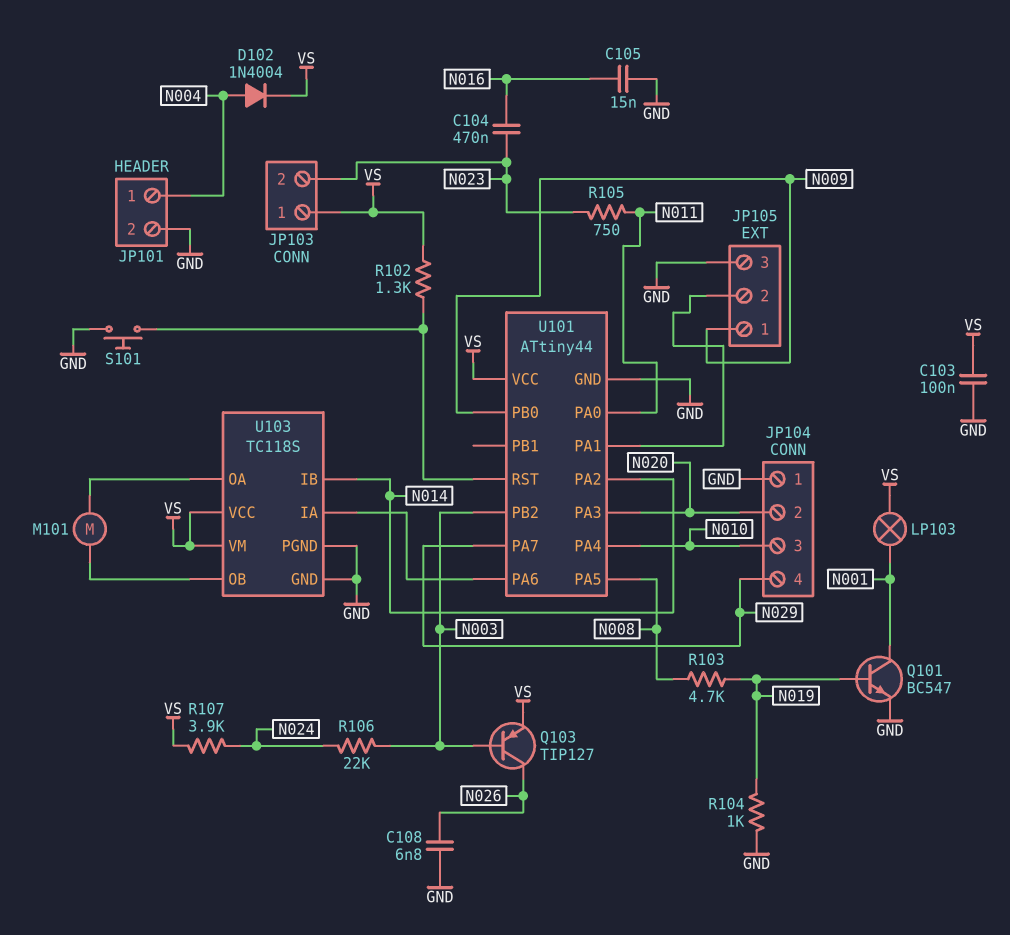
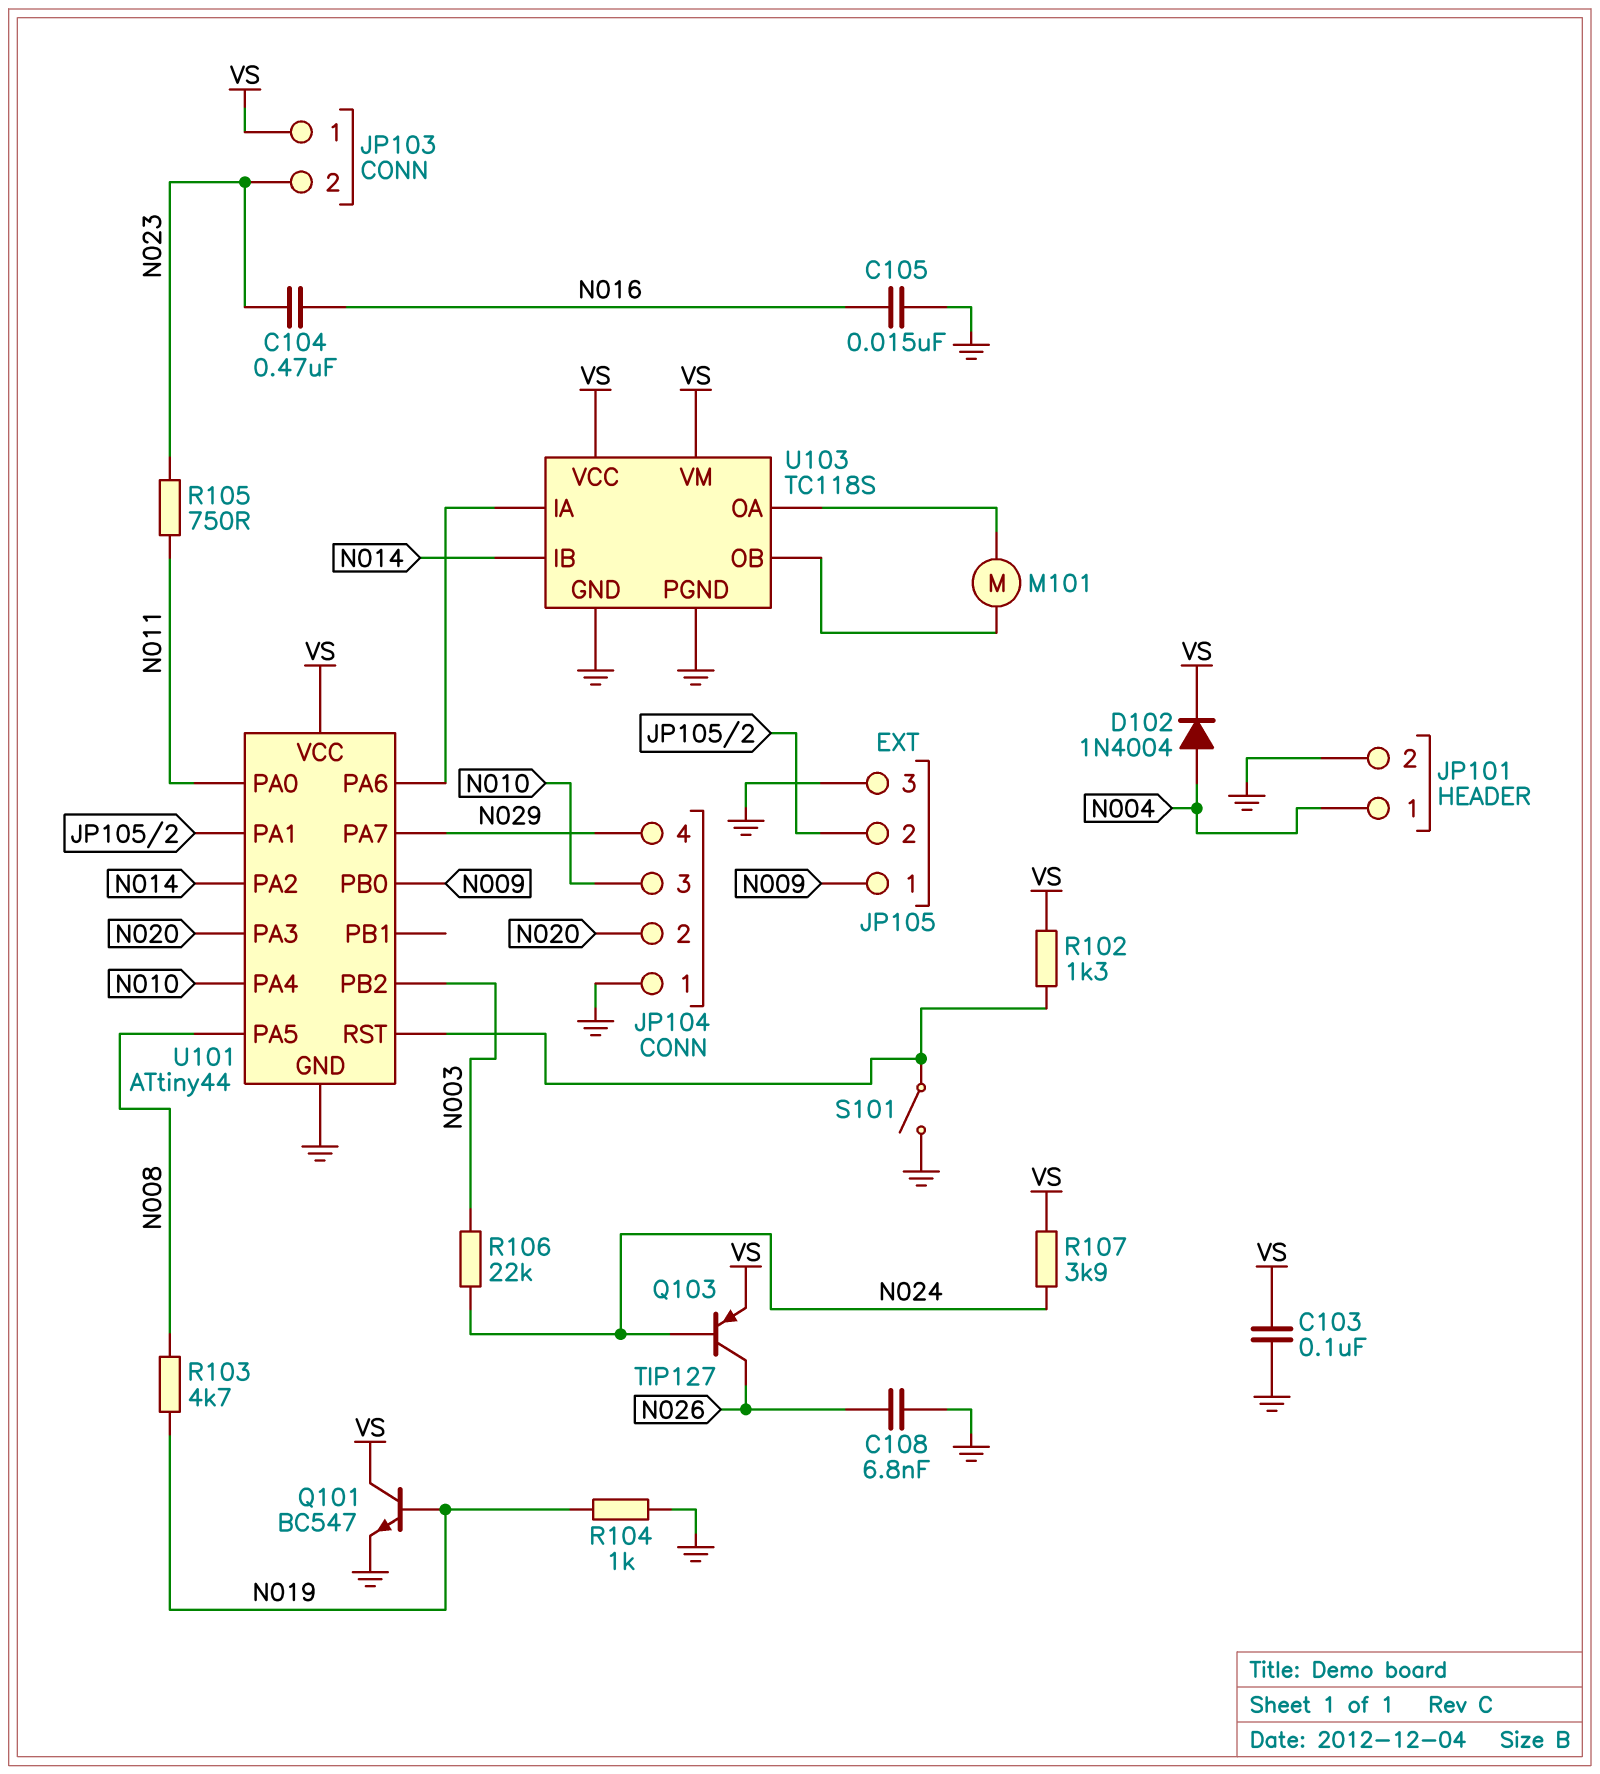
LP103: lamp (N001, VS) -> none
Q101: NPN BC547 (B N019, C N001, E GND) -> NPN BC547 (B N019, C VS, E GND)
Q103: PNP TIP127 (B N003, C N026, E VS) -> PNP TIP127 (B N024, C N026, E VS)
S101: button (GND, U101/RST) -> switch (GND, U101/RST)

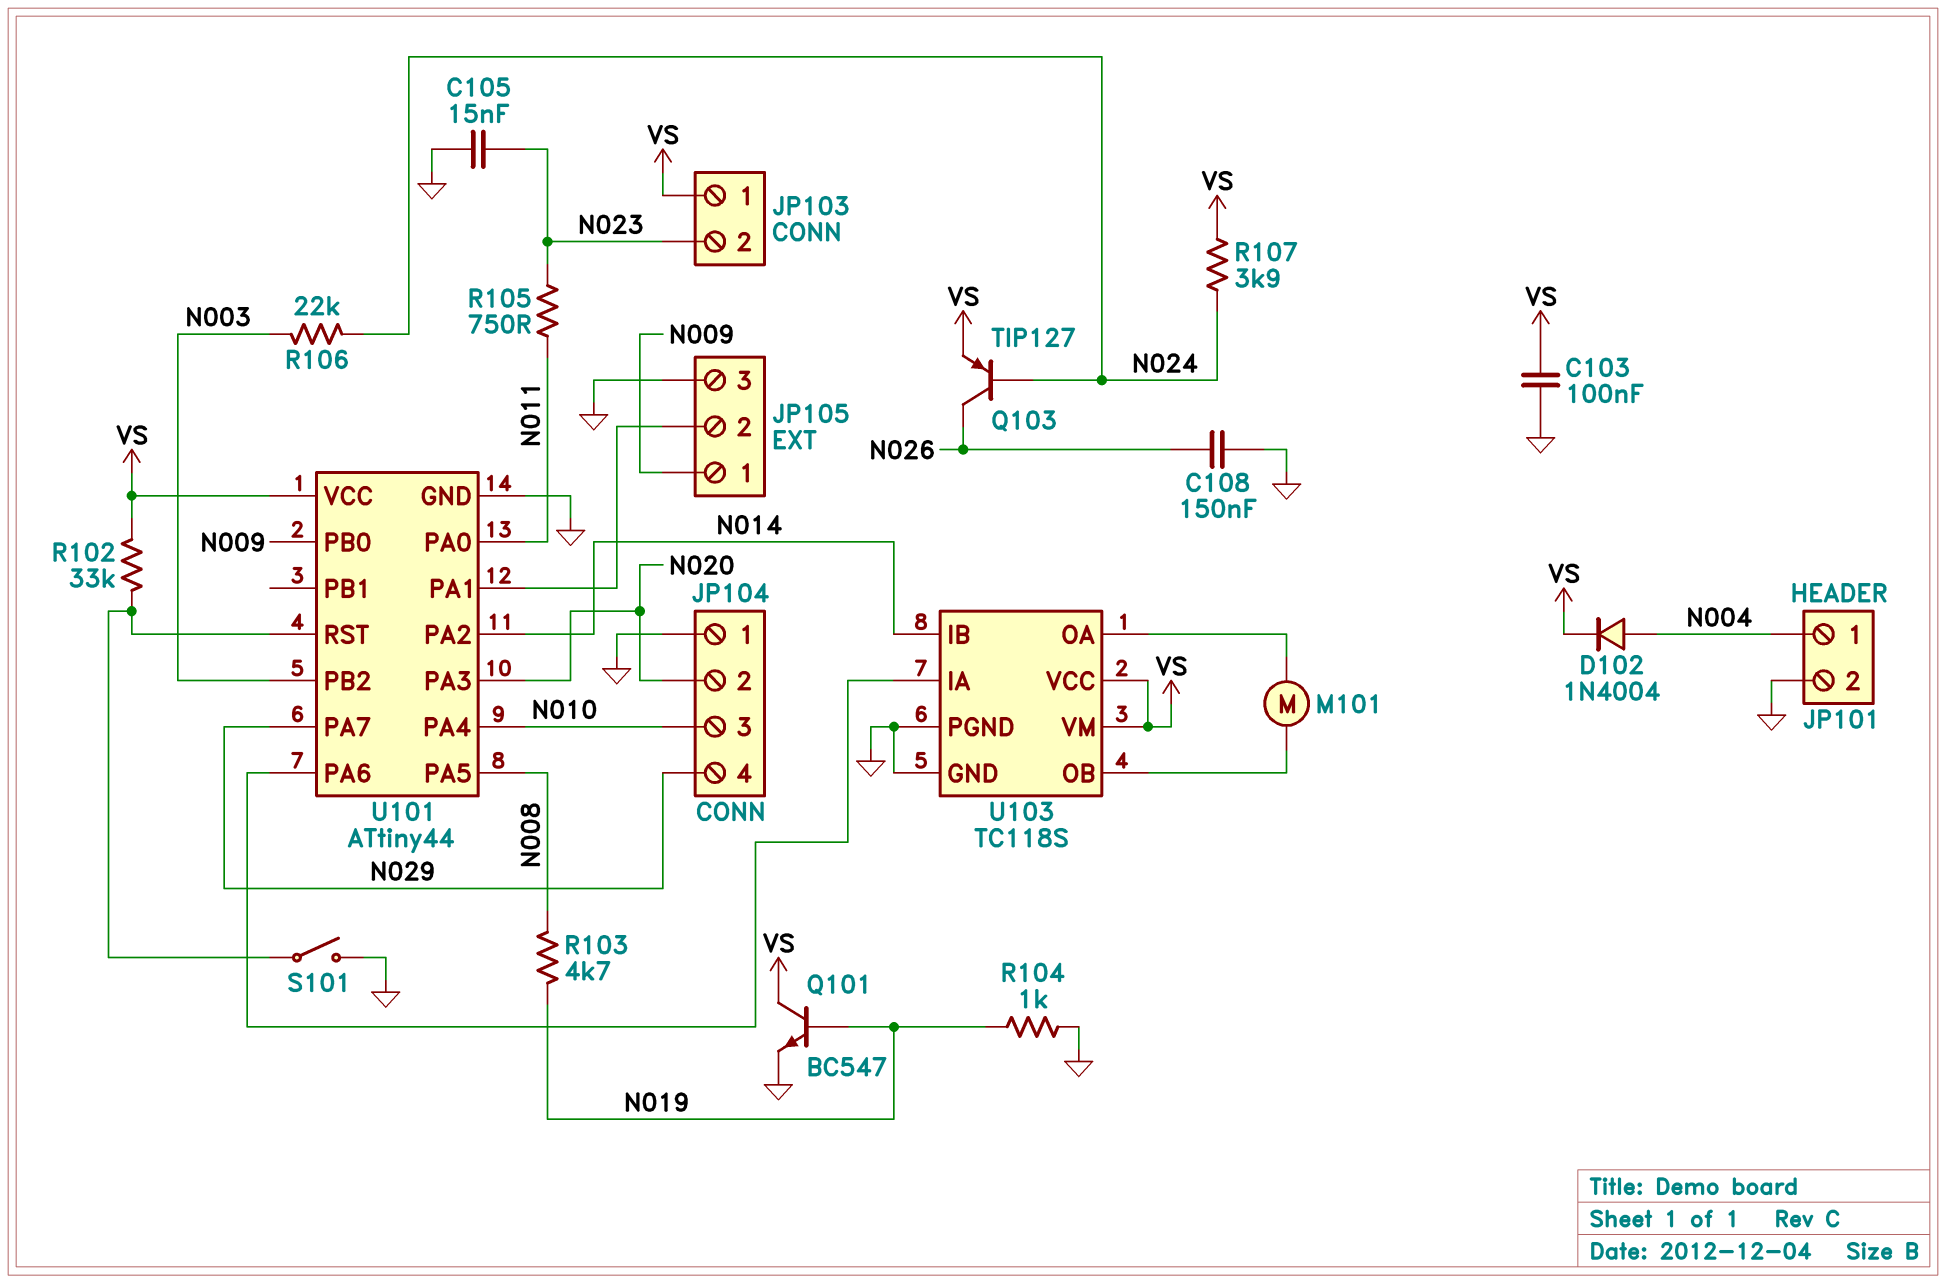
C104: 470nF (N016, N023) -> none
C105: 15nF (GND, N016) -> 15nF (GND, N023)
C108: 6.8nF (GND, N026) -> 150nF (GND, N026)
R102: 1.3k (U101/RST, VS) -> 33k (U101/RST, VS)

